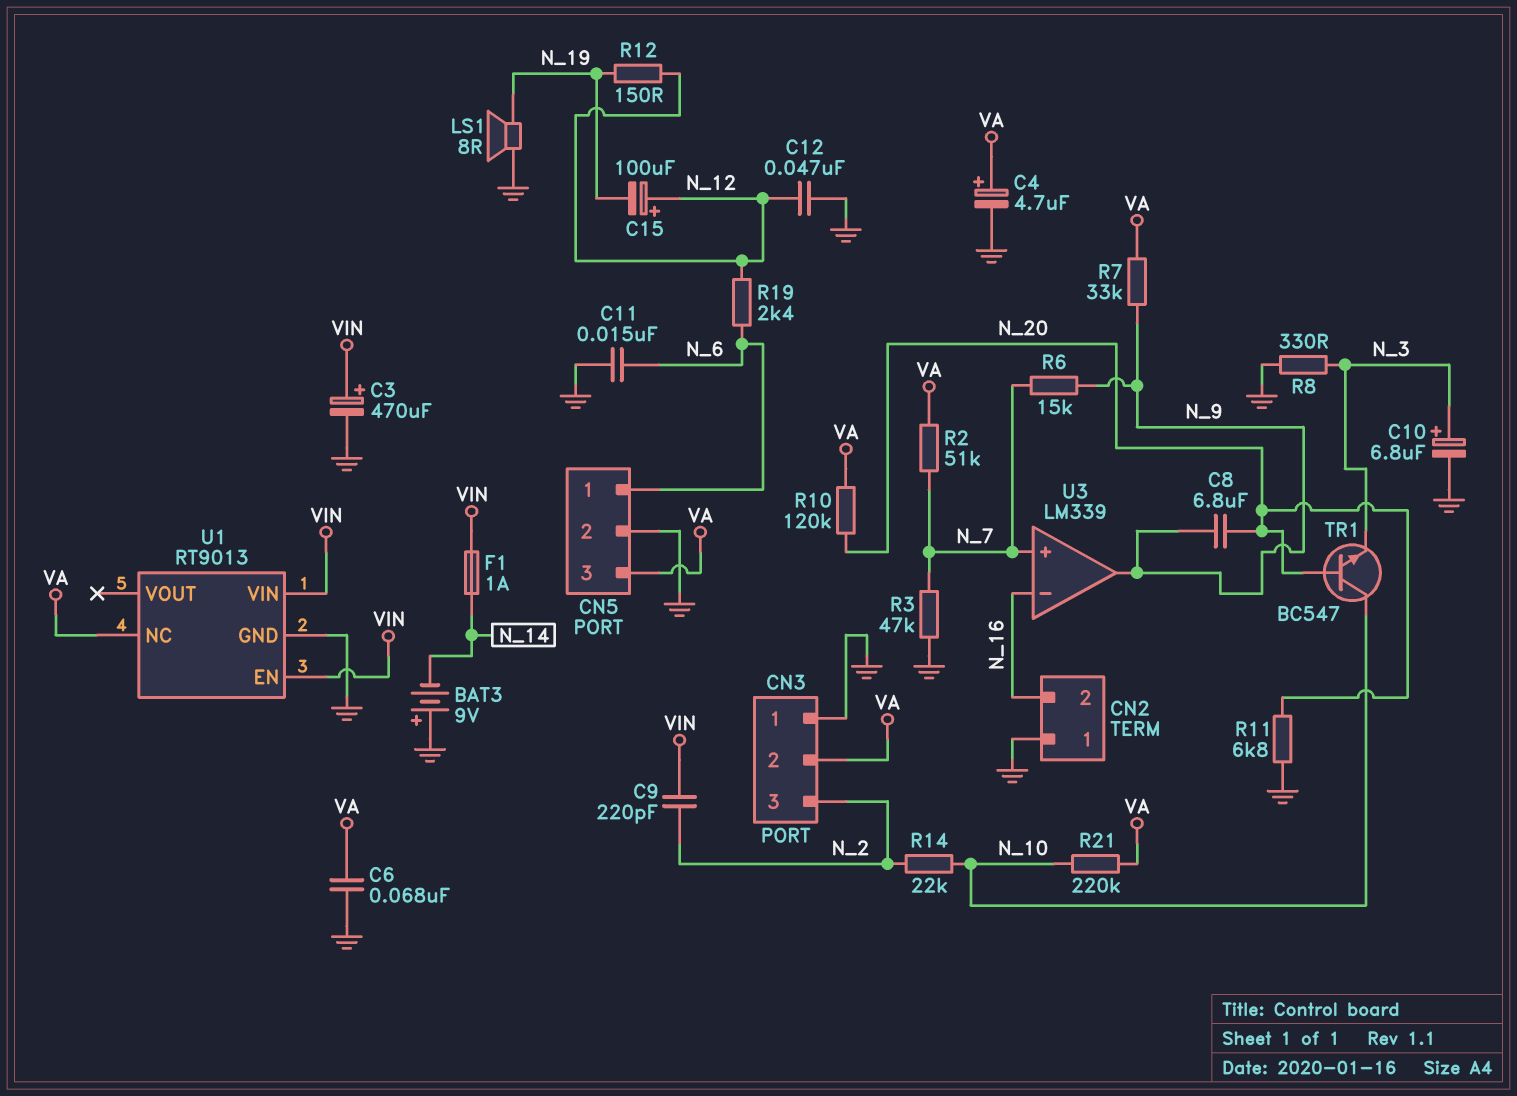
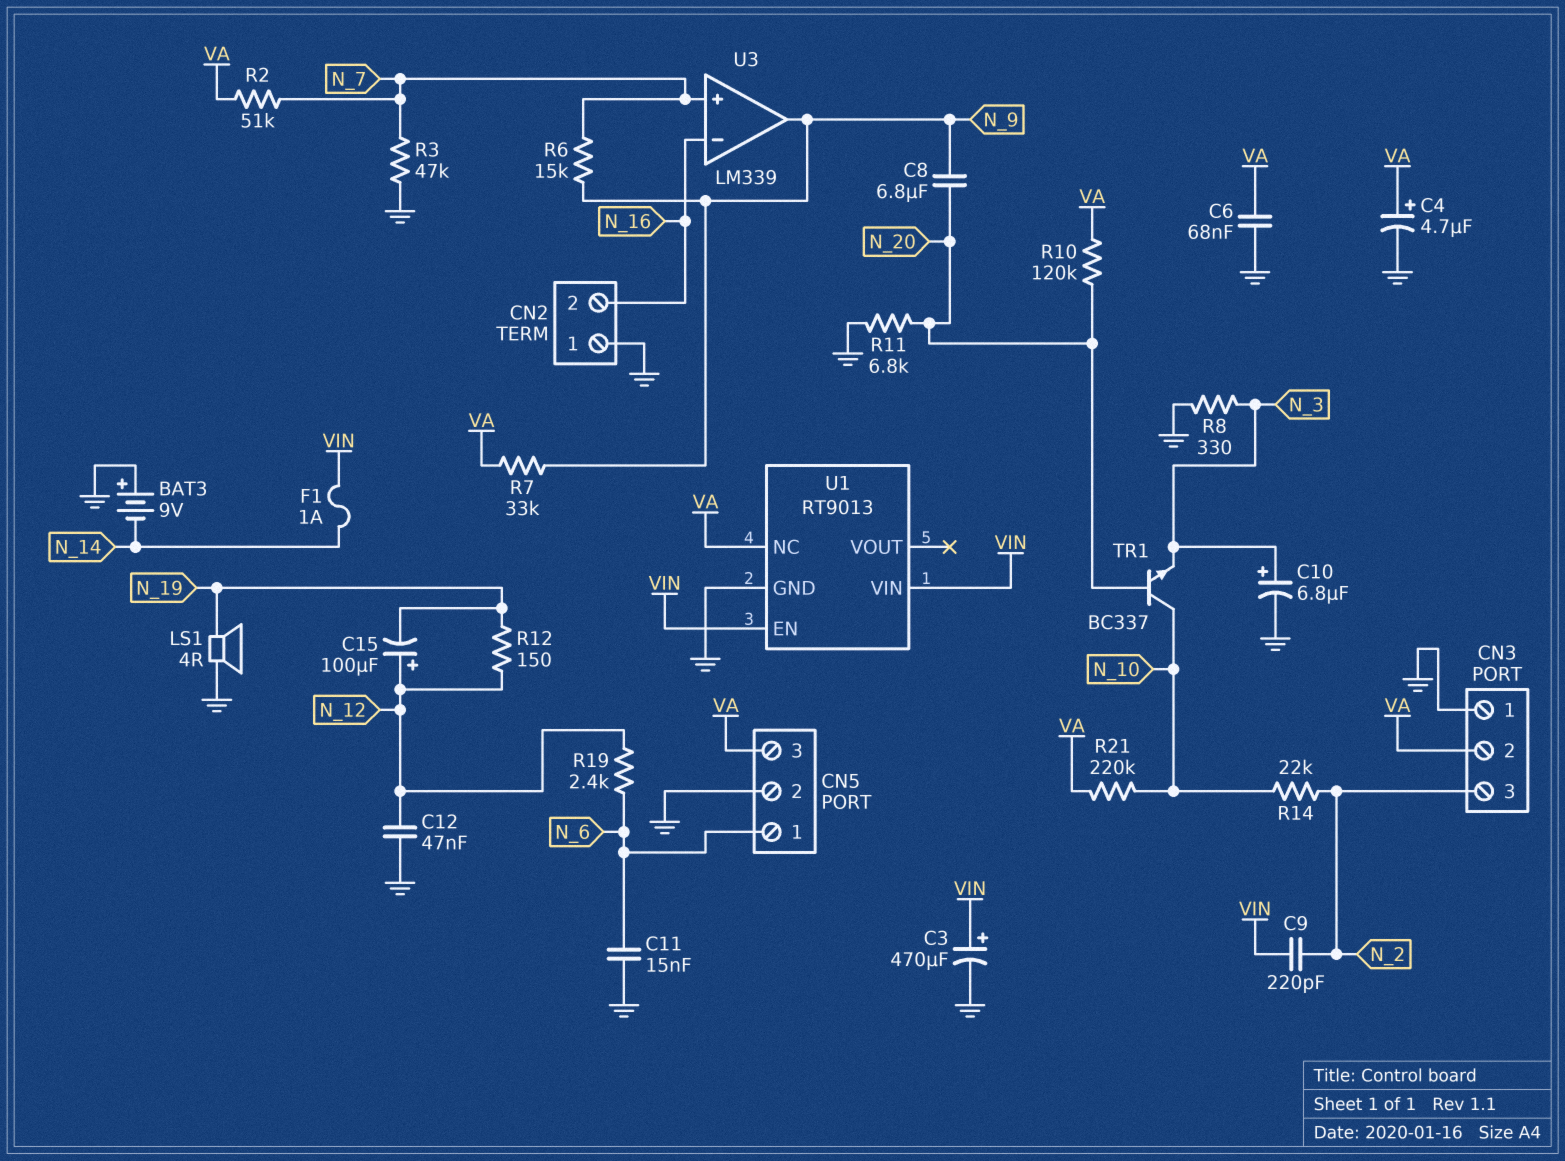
LS1: speaker 8R (GND, N_19) -> speaker 4R (GND, N_19)
TR1: NPN BC547 (B N_20, C N_10, E N_3) -> NPN BC337 (B N_20, C N_10, E N_3)

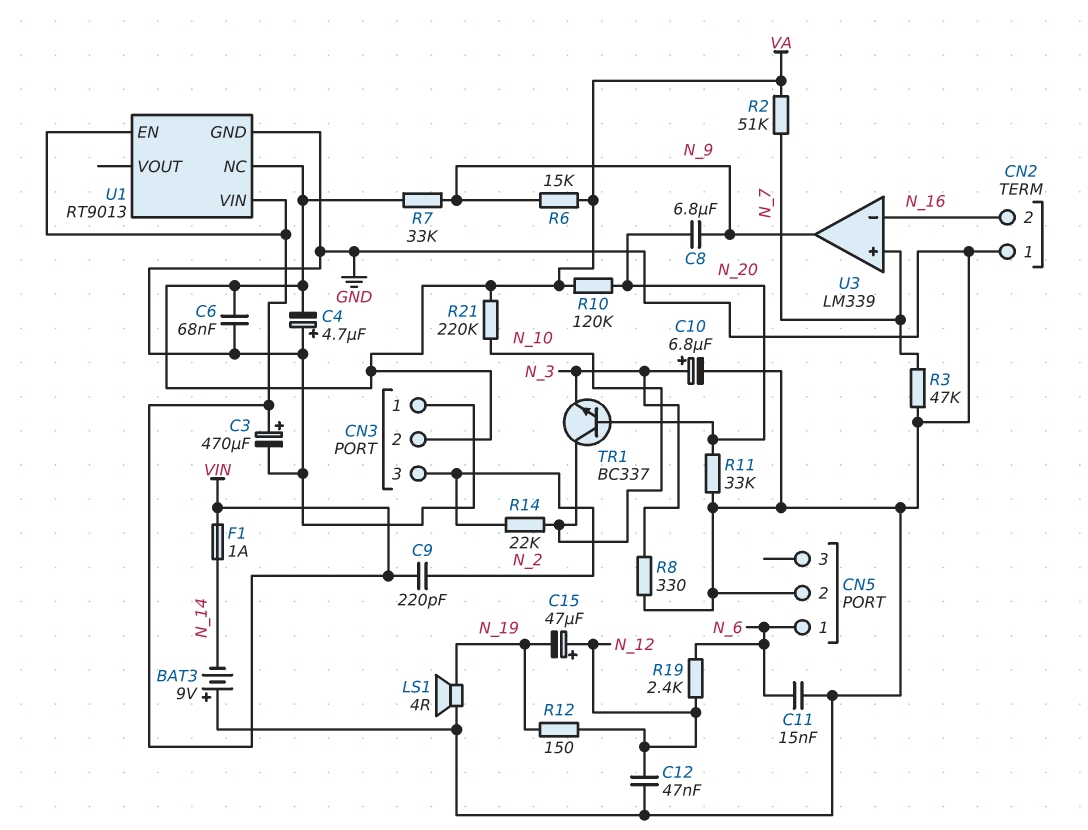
C4: 4.7uF (plus VA, minus GND) -> 4.7uF (plus GND, minus VA)
C15: 100uF (plus N_12, minus N_19) -> 47uF (plus N_12, minus N_19)
CN5 pin 3: VA -> none
R6: 15k (N_7, N_9) -> 15k (N_9, VA)
R11: 6.8k (GND, N_20) -> 33k (GND, N_20)

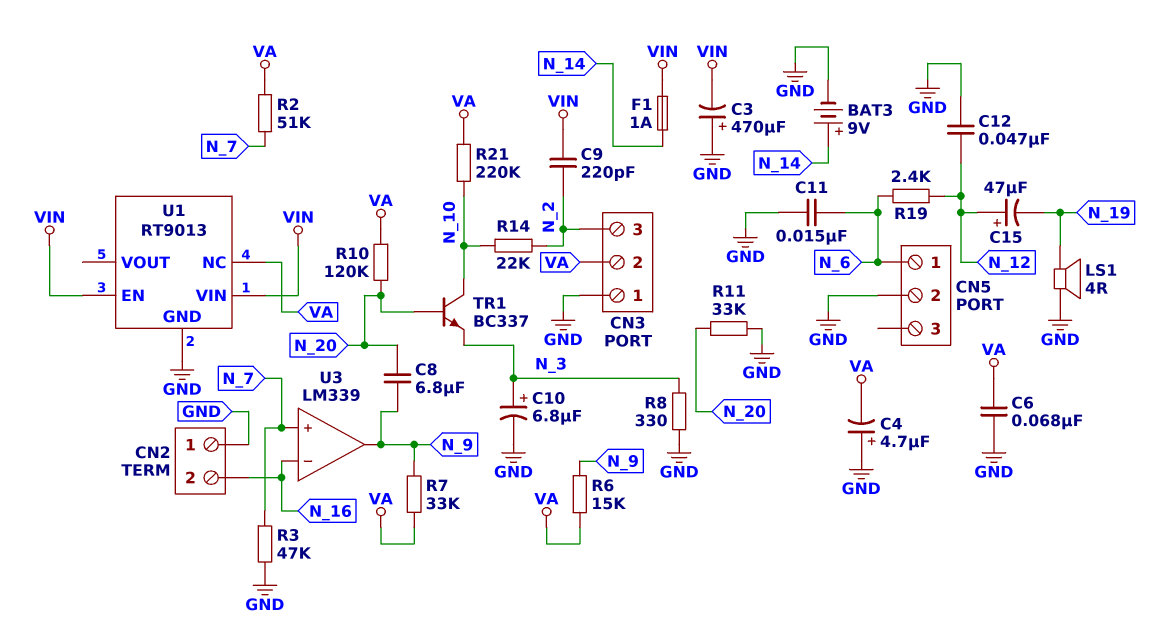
BAT3: 9V (plus GND, minus N_14) -> 9V (plus N_14, minus GND)
C3: 470uF (plus VIN, minus GND) -> 470uF (plus GND, minus VIN)
R12: 150 (N_12, N_19) -> none

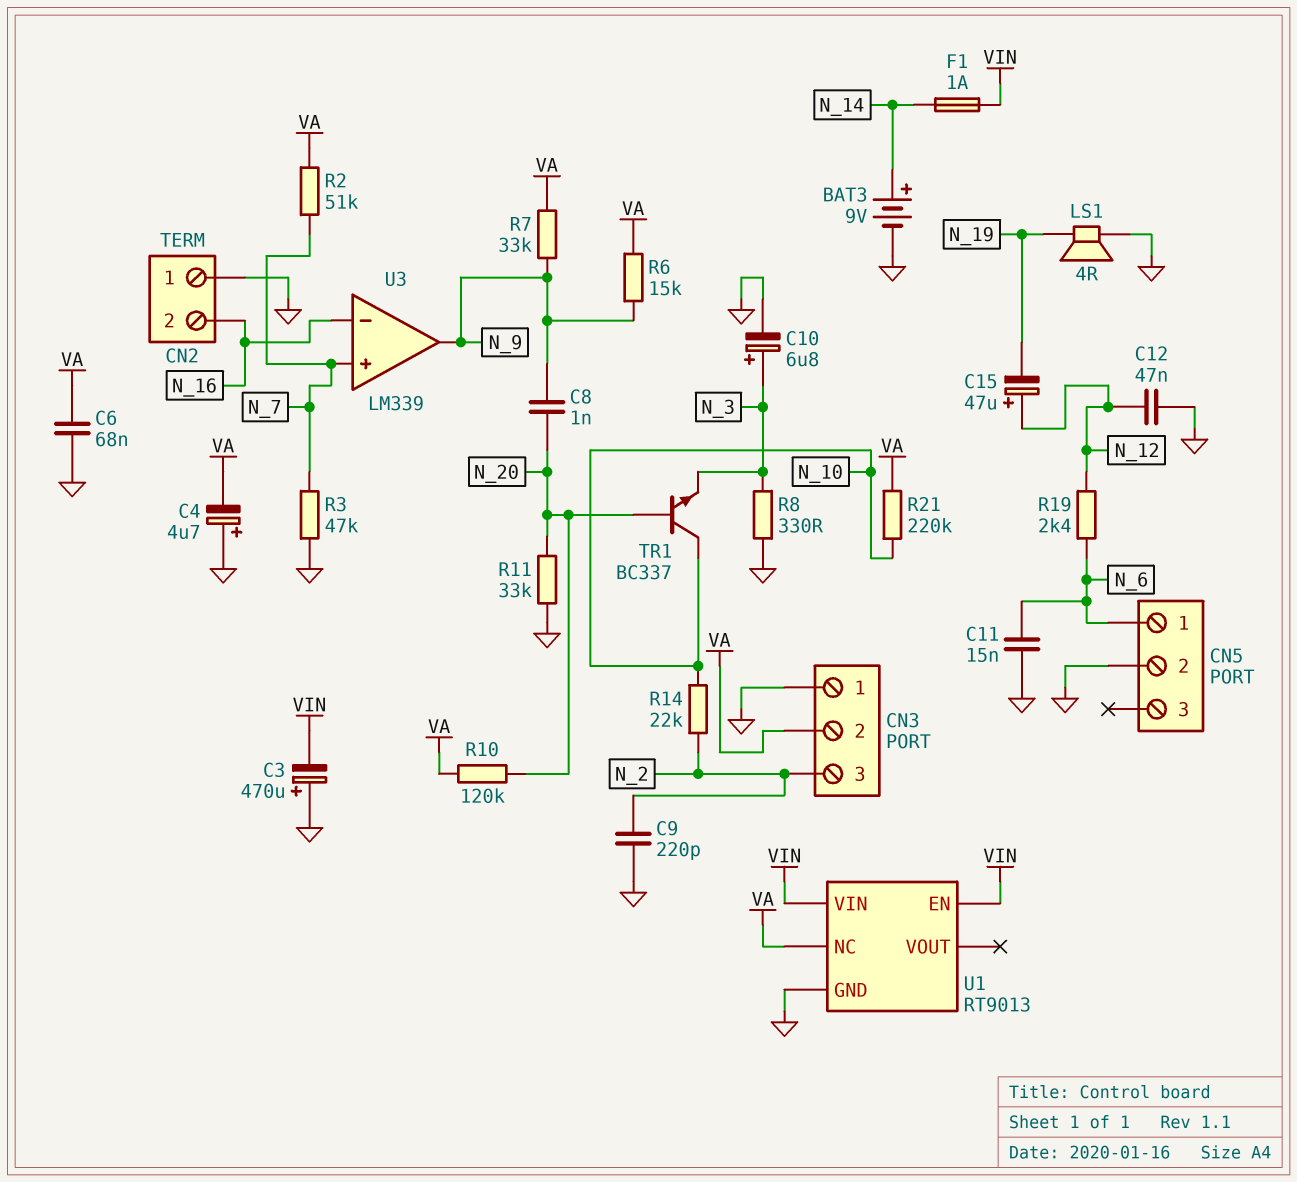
C8: 6.8uF (N_9, N_20) -> 1nF (N_9, N_20)
C9: 220pF (N_2, VIN) -> 220pF (GND, N_2)

